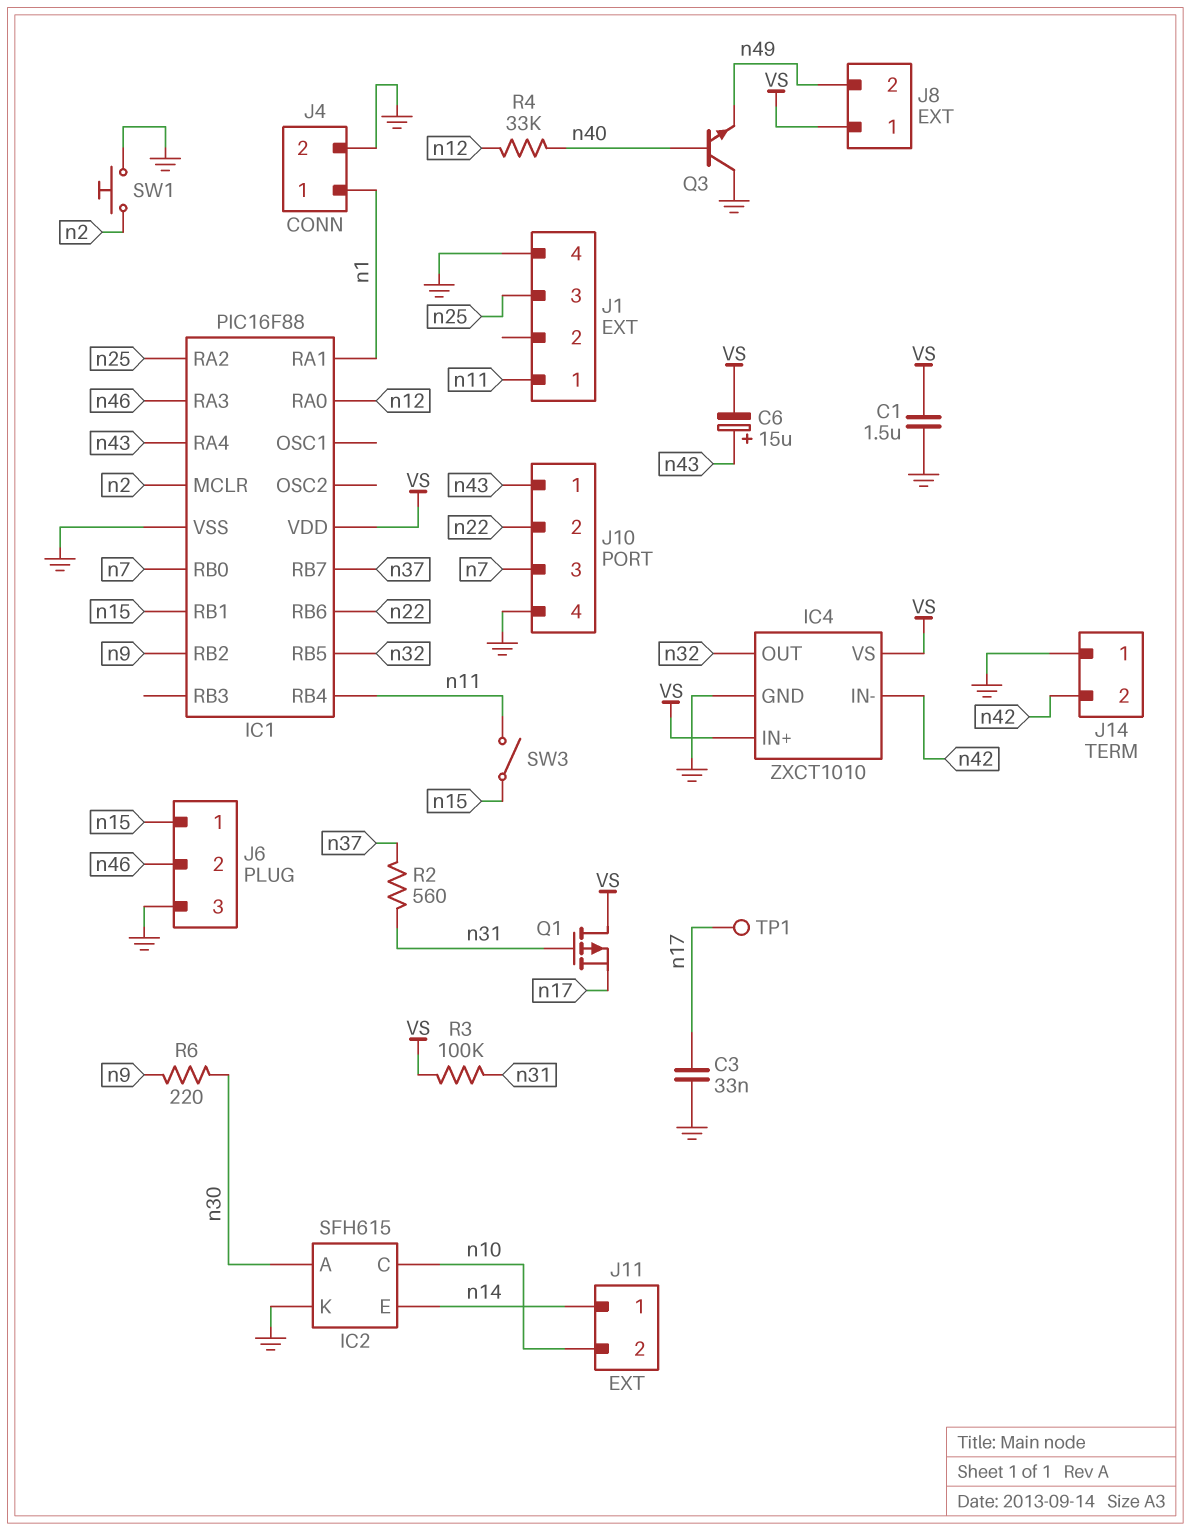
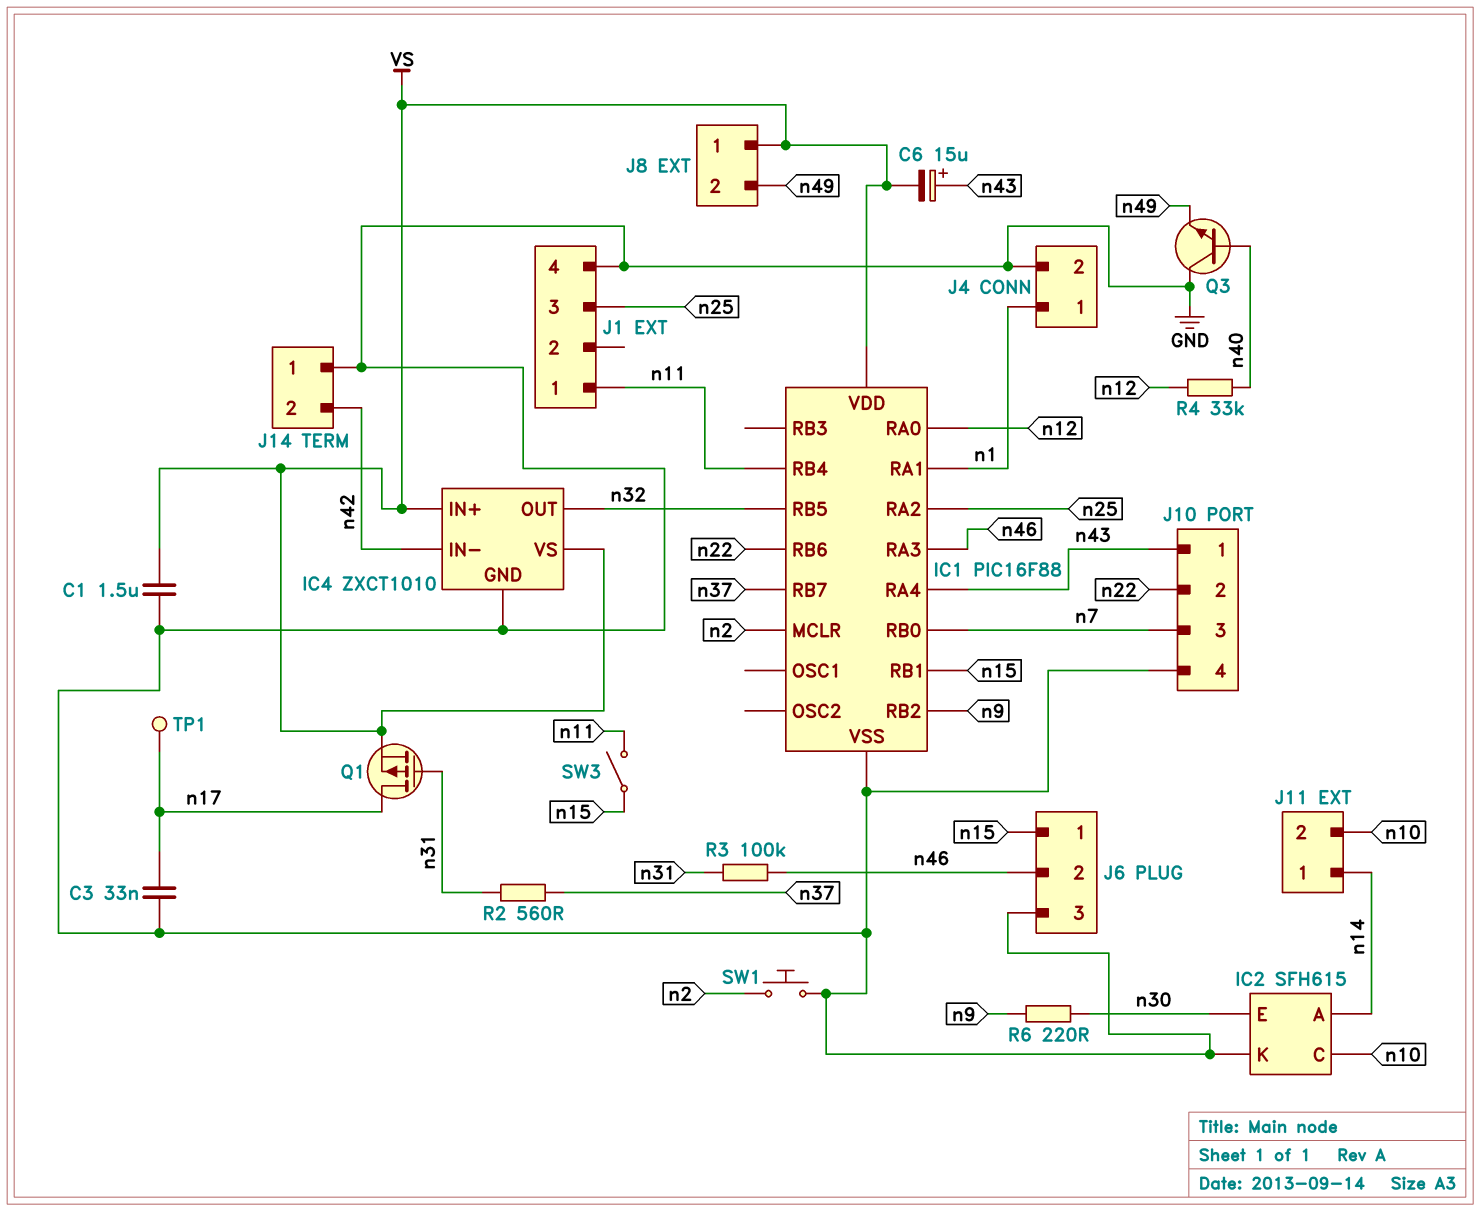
IC2 pin A: n30 -> n14
IC2 pin E: n14 -> n30
Q1: PMOS (G n31, D VS, S n17) -> PMOS (G n31, D n17, S VS)
R3: 100k (VS, n31) -> 100k (n31, n46)

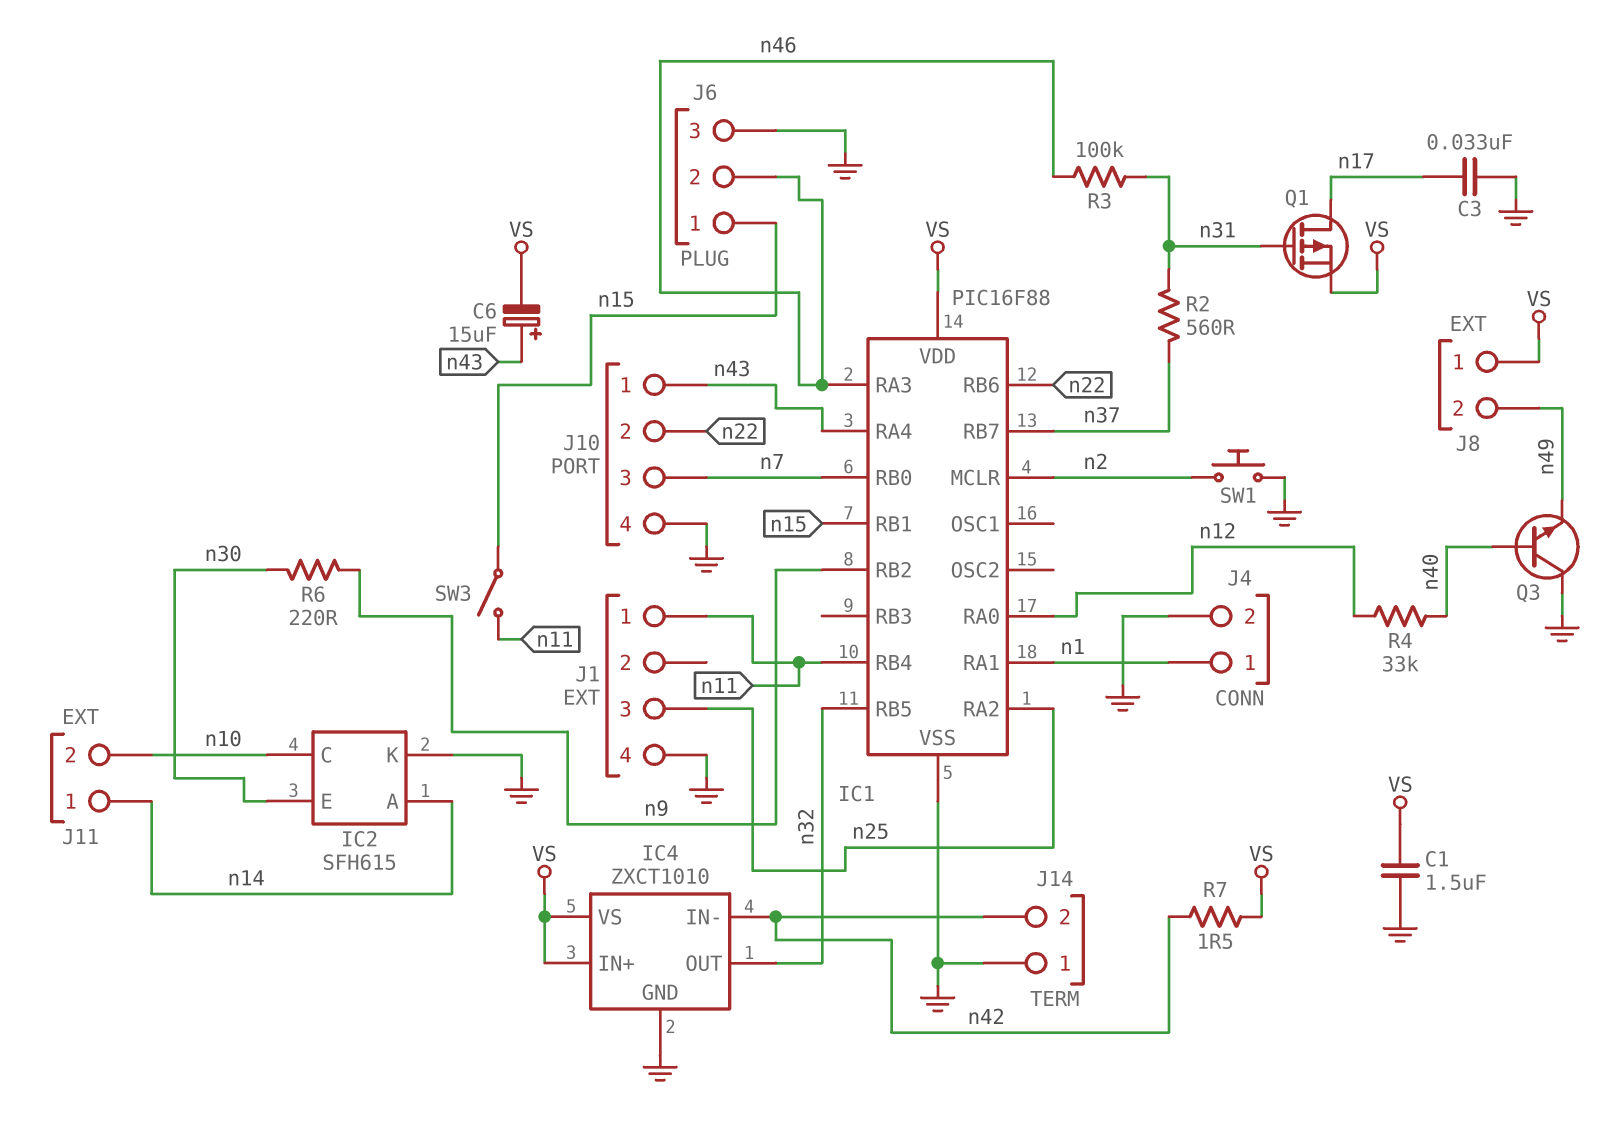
R7: none -> 1.5 (VS, n42)
TP1: test point (n17) -> none

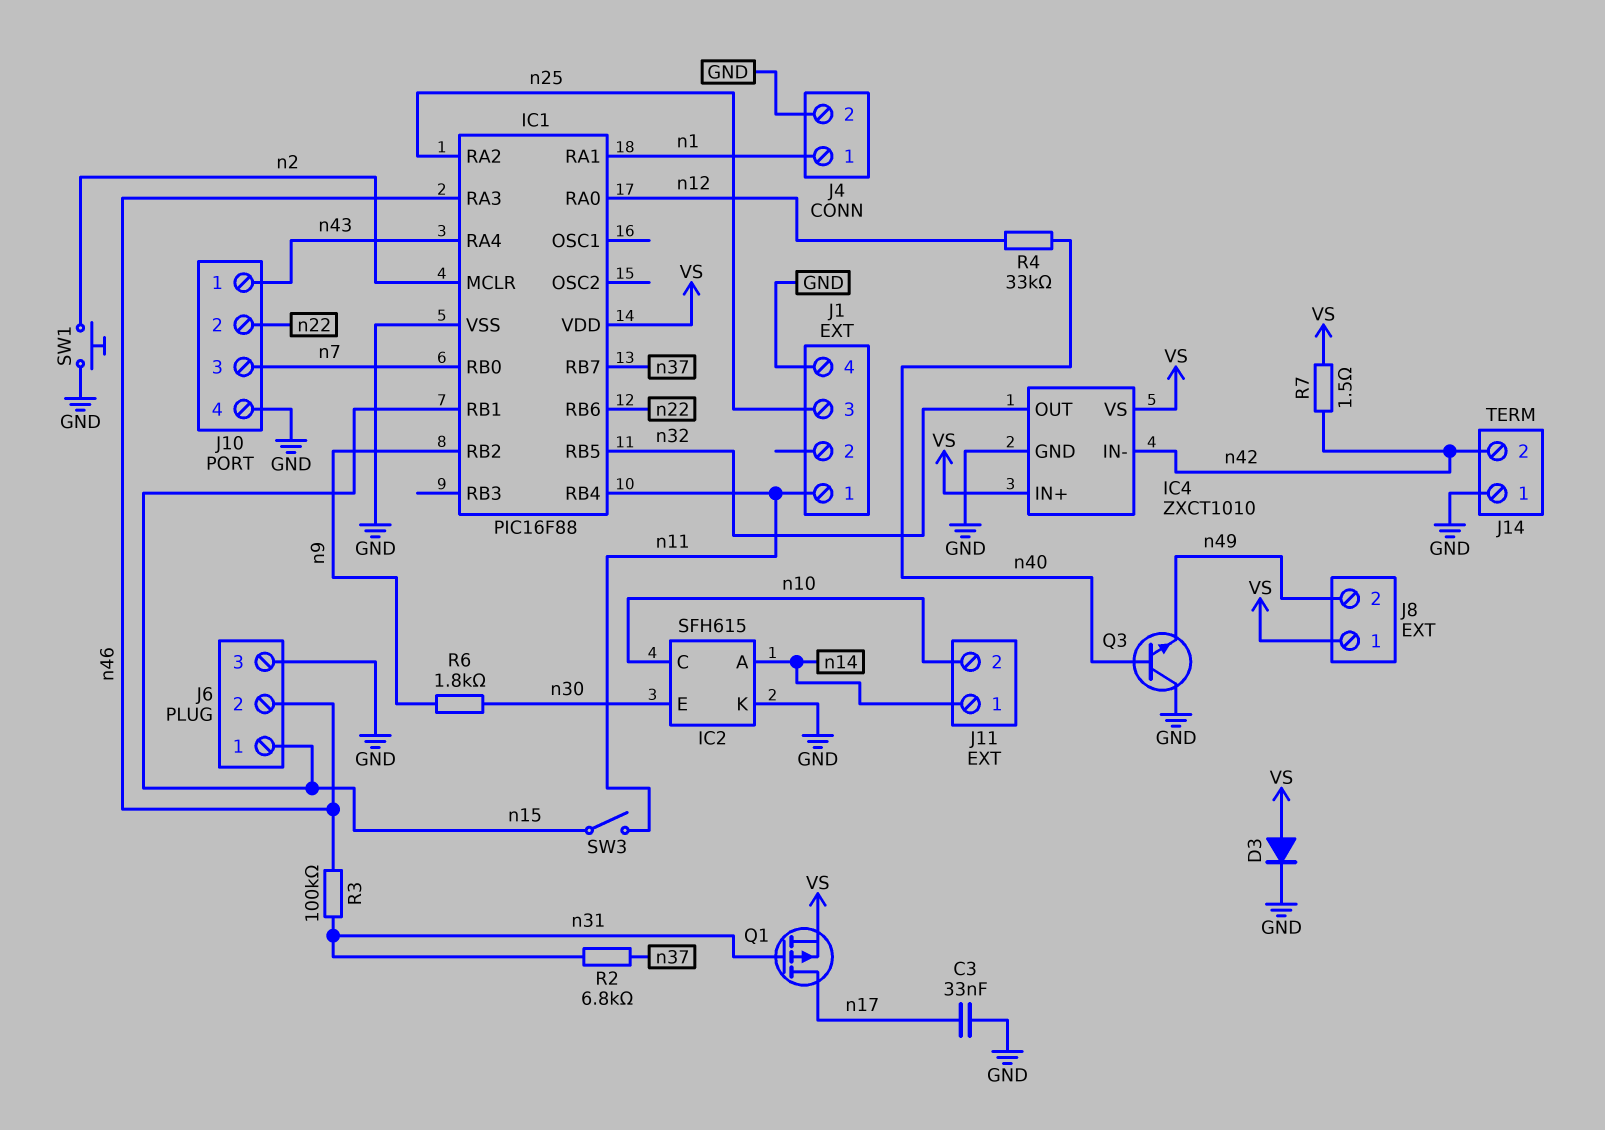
C1: 1.5uF (GND, VS) -> none
C6: 15uF (plus n43, minus VS) -> none
D3: none -> diode (A VS, K GND)
R2: 560 (n31, n37) -> 6.8k (n31, n37)
R6: 220 (n9, n30) -> 1.8k (n9, n30)

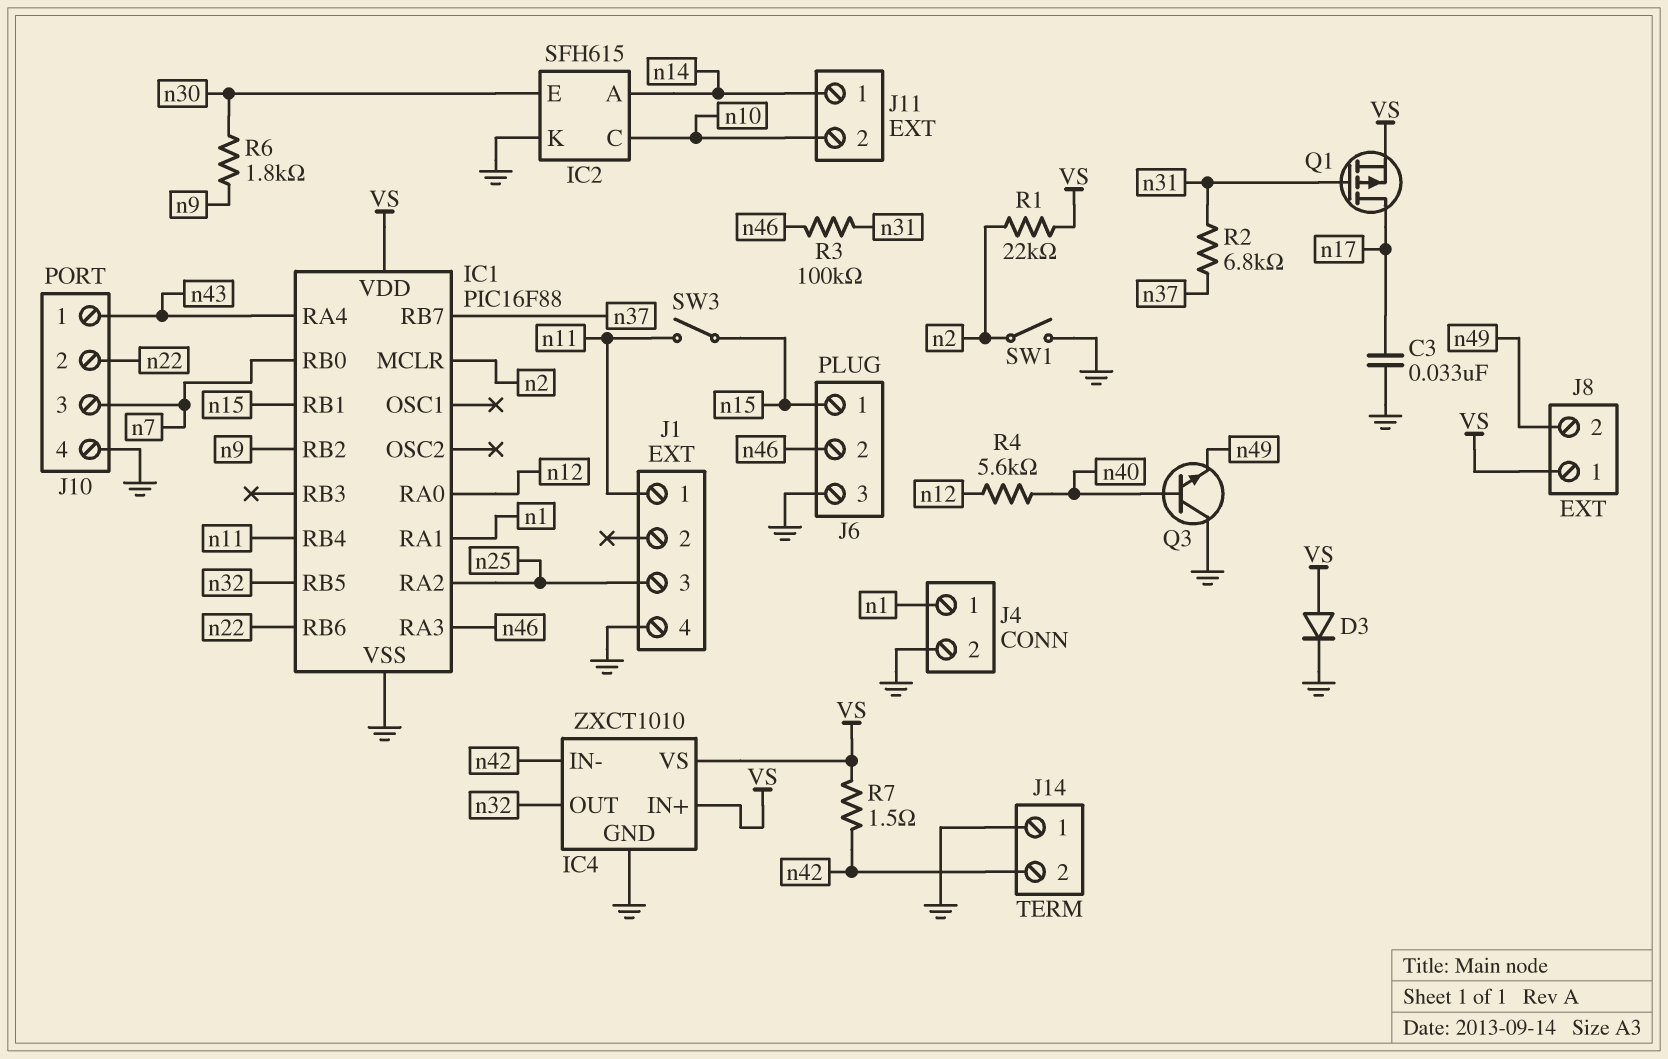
R1: none -> 22k (VS, n2)
R4: 33k (n12, n40) -> 5.6k (n12, n40)
SW1: button (GND, n2) -> switch (GND, n2)

